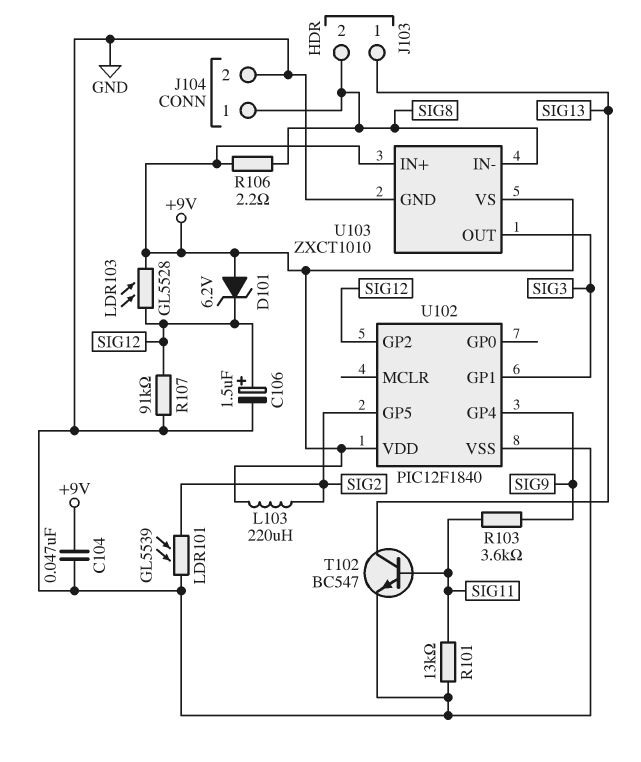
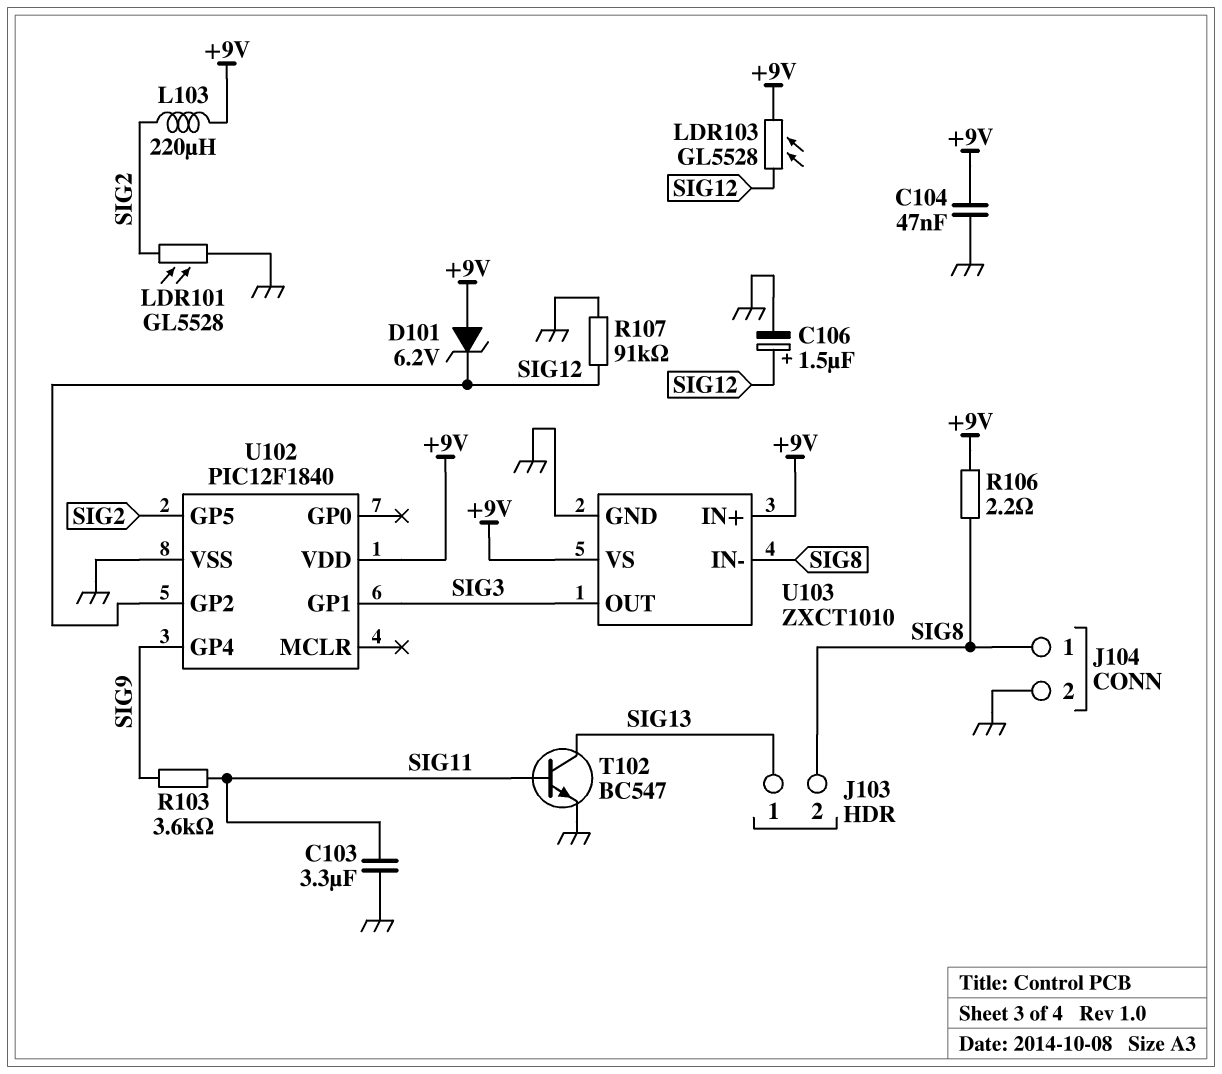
C103: none -> 3.3uF (GND, SIG11)
LDR101: GL5539 (GND, SIG2) -> GL5528 (GND, SIG2)
R101: 13k (GND, SIG11) -> none

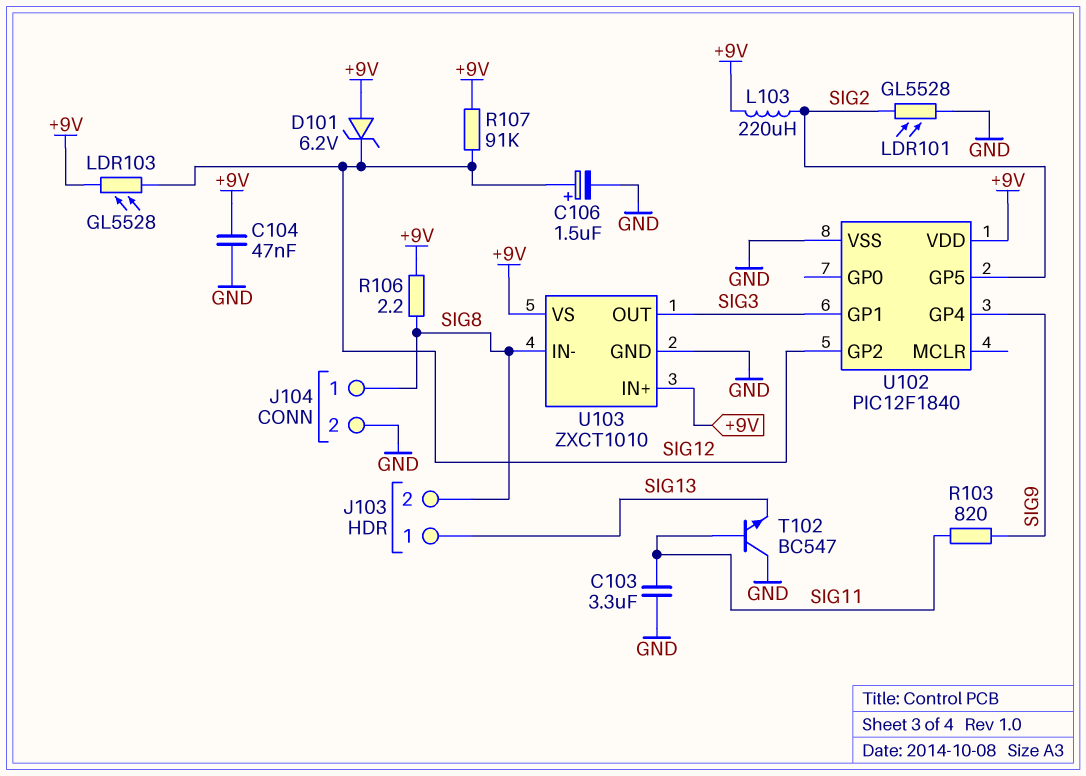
R103: 3.6k (SIG9, SIG11) -> 820 (SIG9, SIG11)
R107: 91k (GND, SIG12) -> 91k (+9V, SIG12)
T102: NPN BC547 (B SIG11, C SIG13, E GND) -> NPN BC547 (B SIG11, C GND, E SIG13)

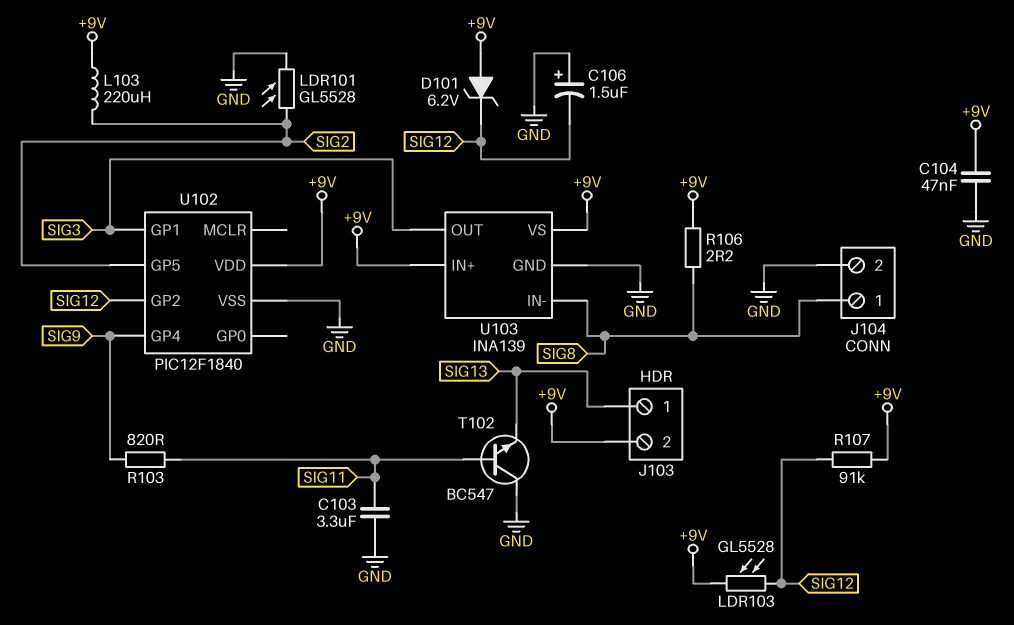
C106: 1.5uF (plus SIG12, minus GND) -> 1.5uF (plus GND, minus SIG12)
J103 pin 2: SIG8 -> +9V
U103: ZXCT1010 -> INA139

